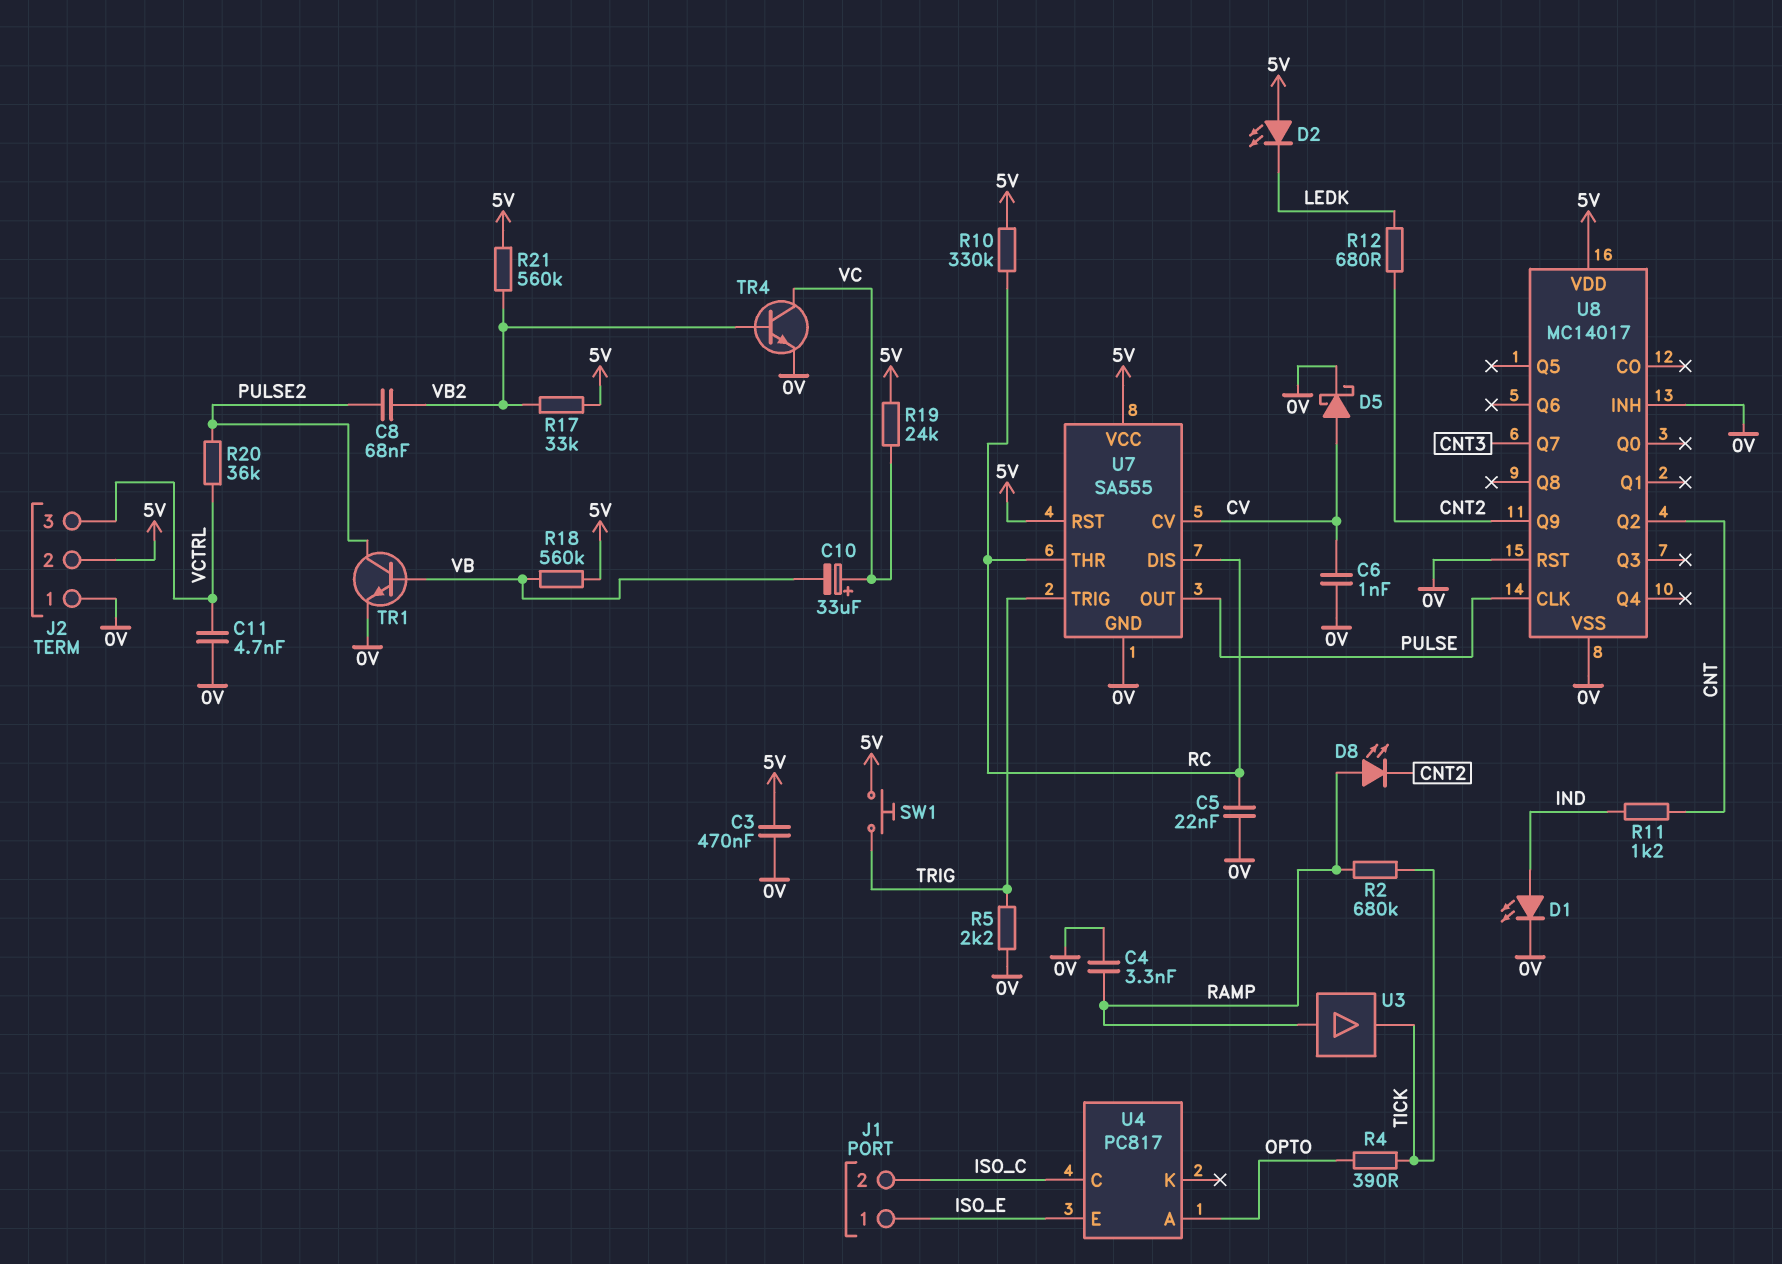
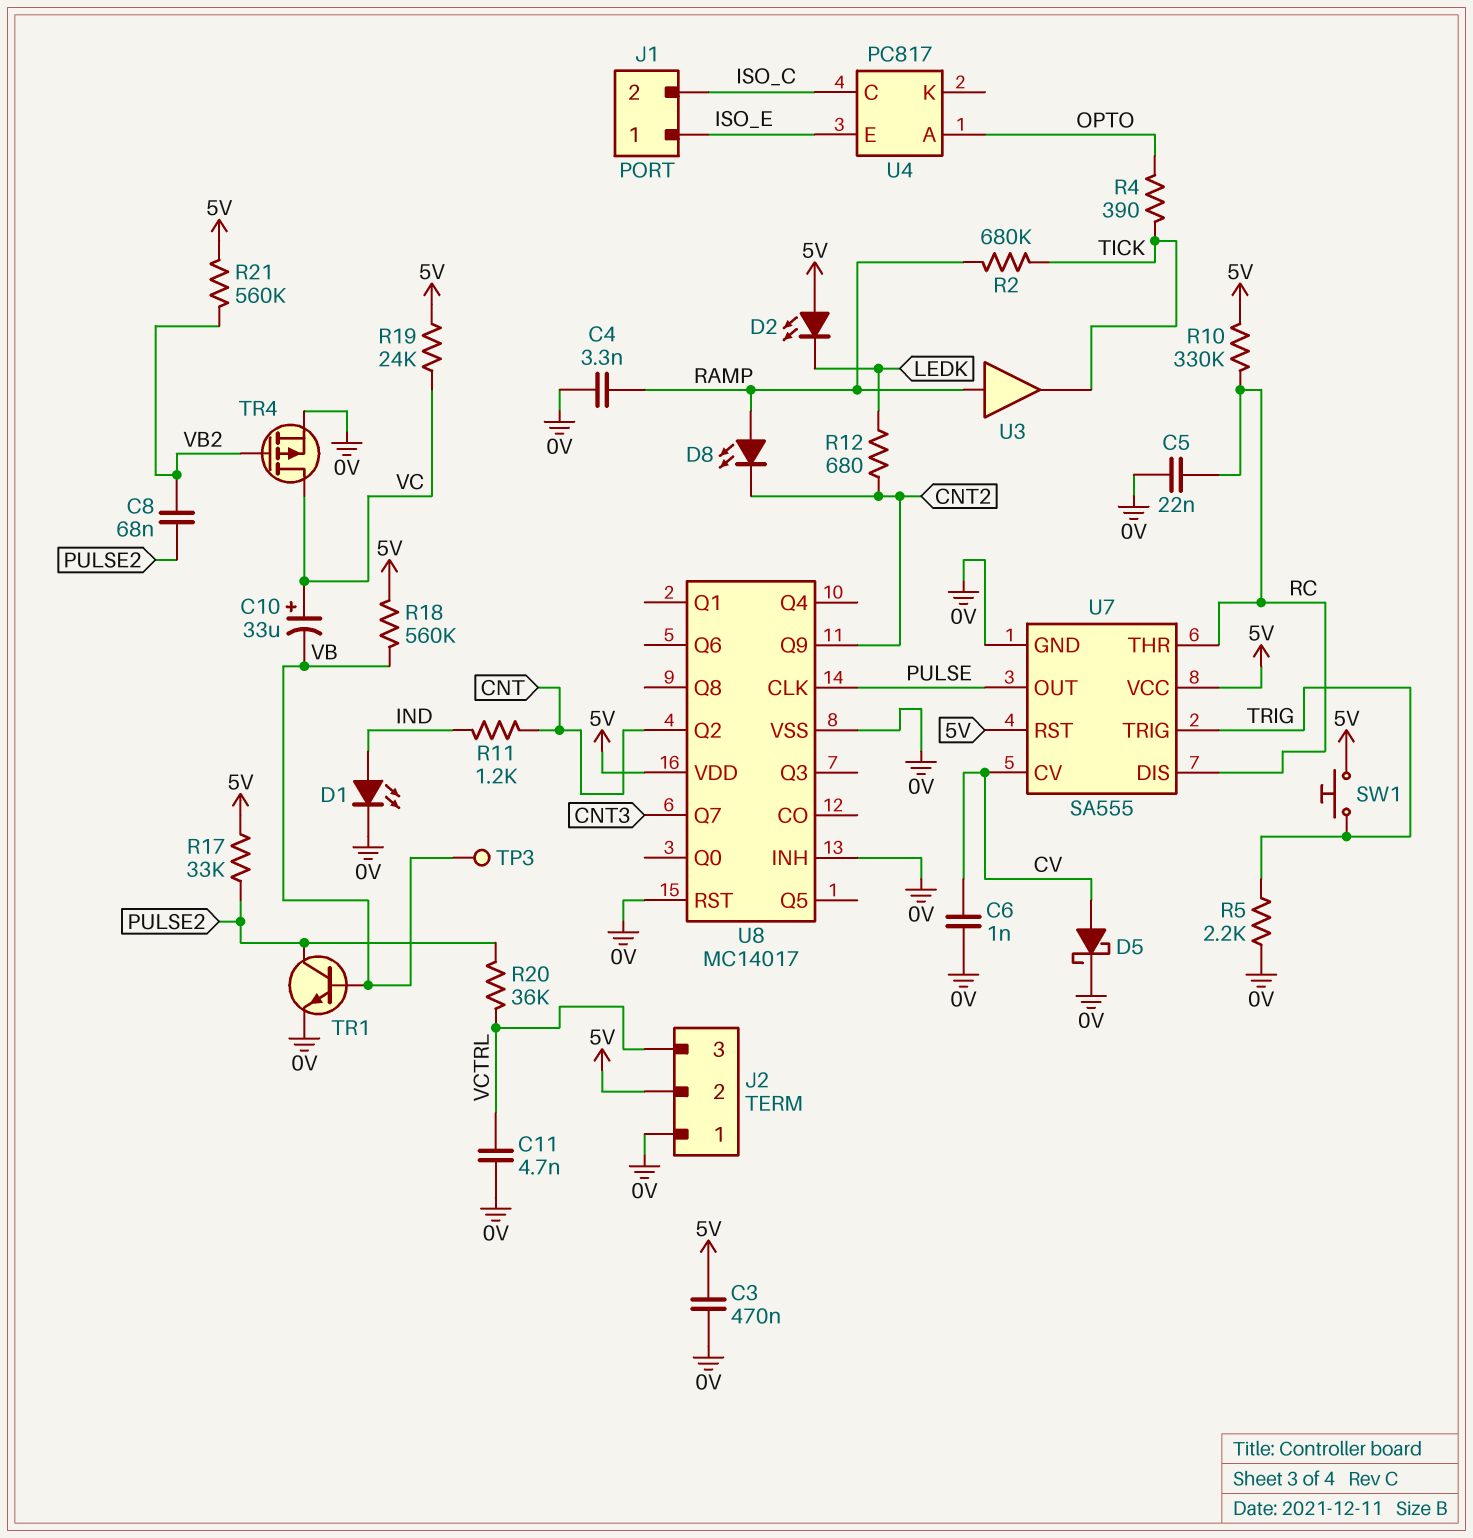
R17: 33k (5V, VB2) -> 33k (5V, PULSE2)
TP3: none -> test point (VB)
TR4: NPN (B VB2, C VC, E 0V) -> PMOS (G VB2, D VC, S 0V)

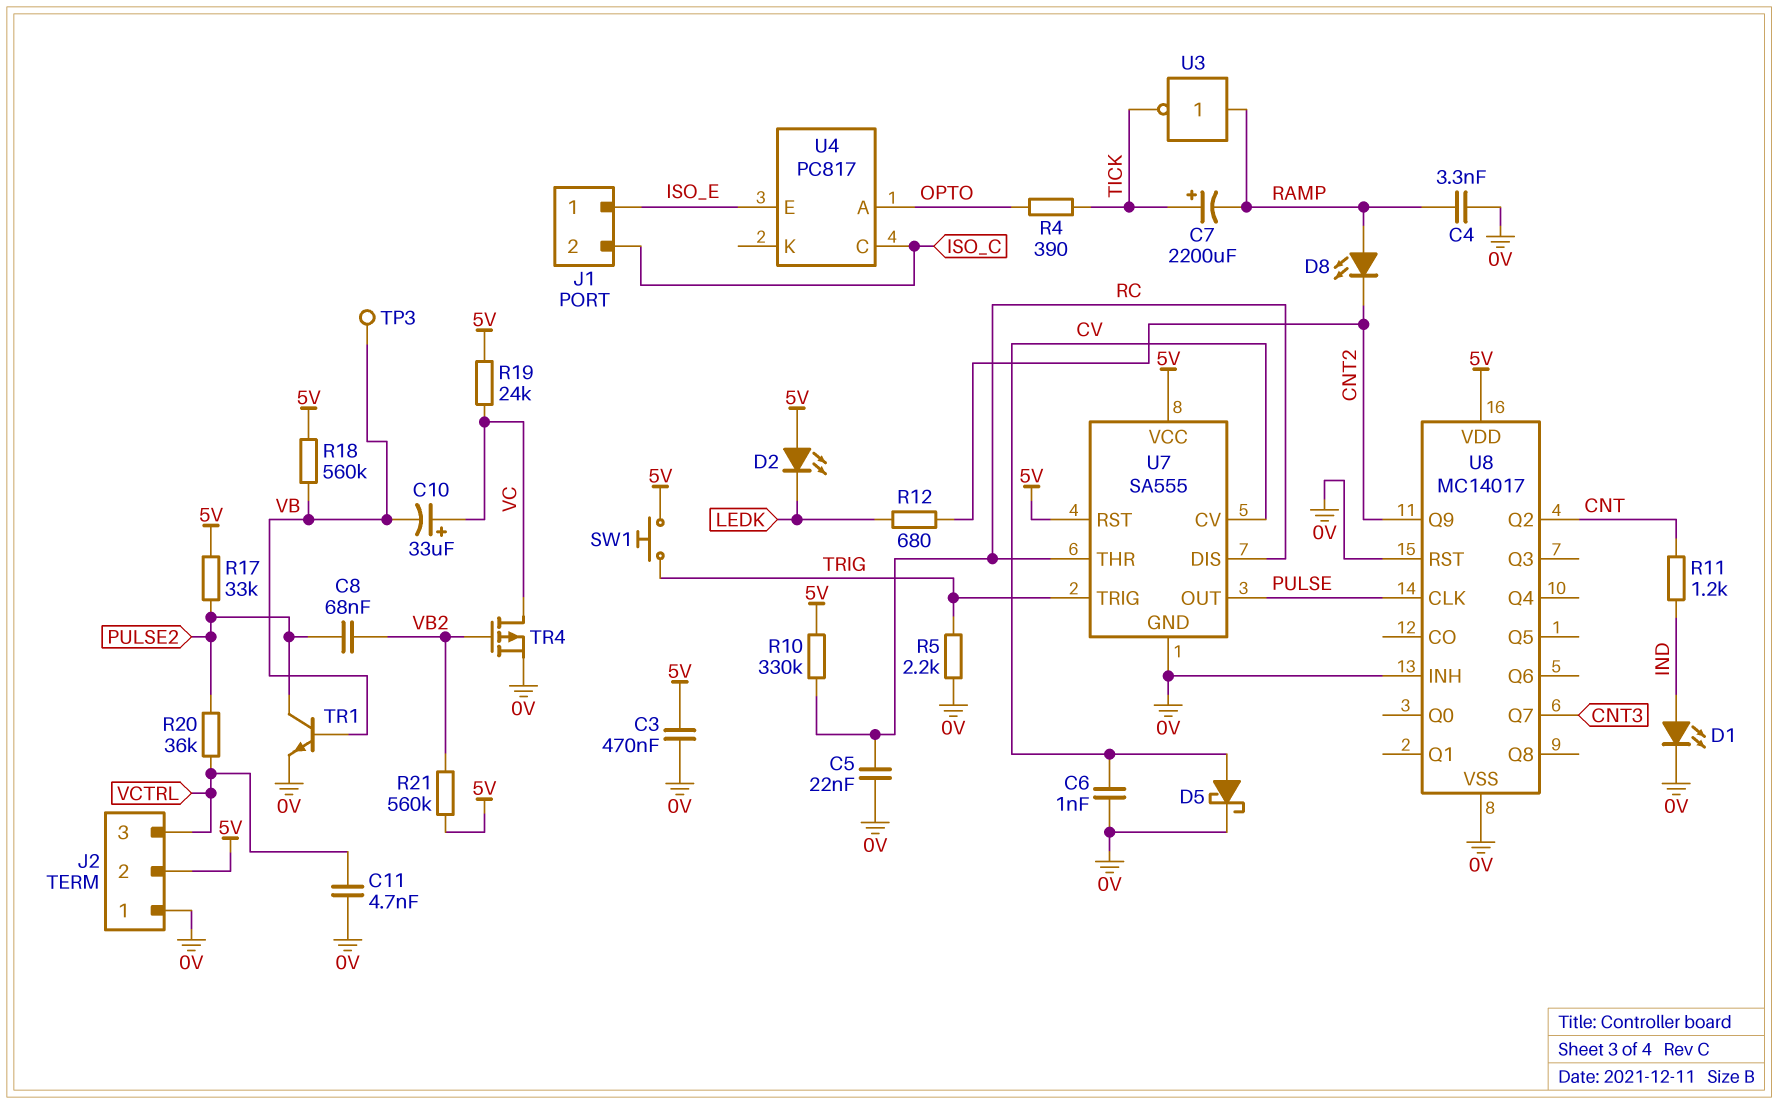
C7: none -> 2200uF (plus TICK, minus RAMP)
R2: 680k (RAMP, TICK) -> none
U3: buffer (in RAMP, out TICK) -> NOT (in RAMP, out TICK)

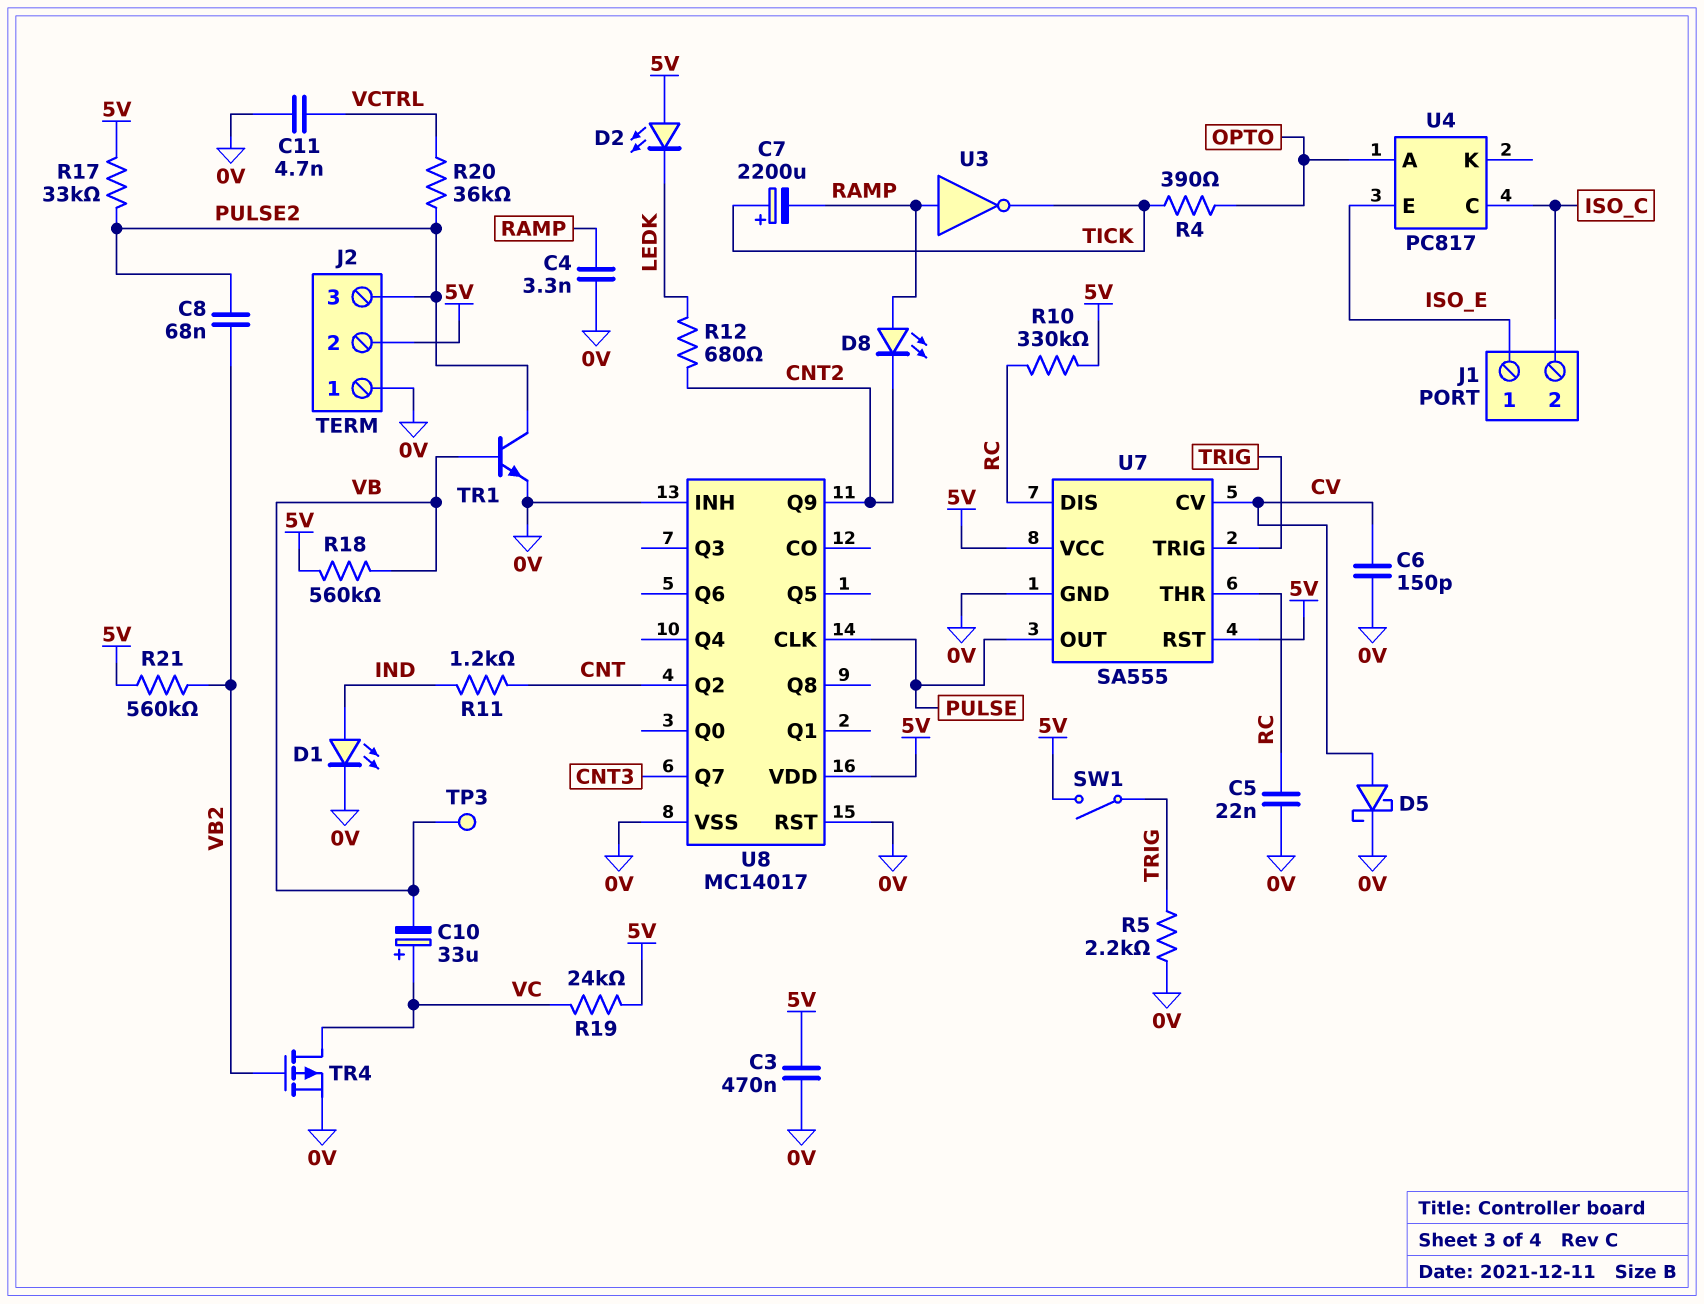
C6: 1nF (0V, CV) -> 150pF (0V, CV)
J2 pin 3: VCTRL -> PULSE2
SW1: button (5V, TRIG) -> switch (5V, TRIG)

